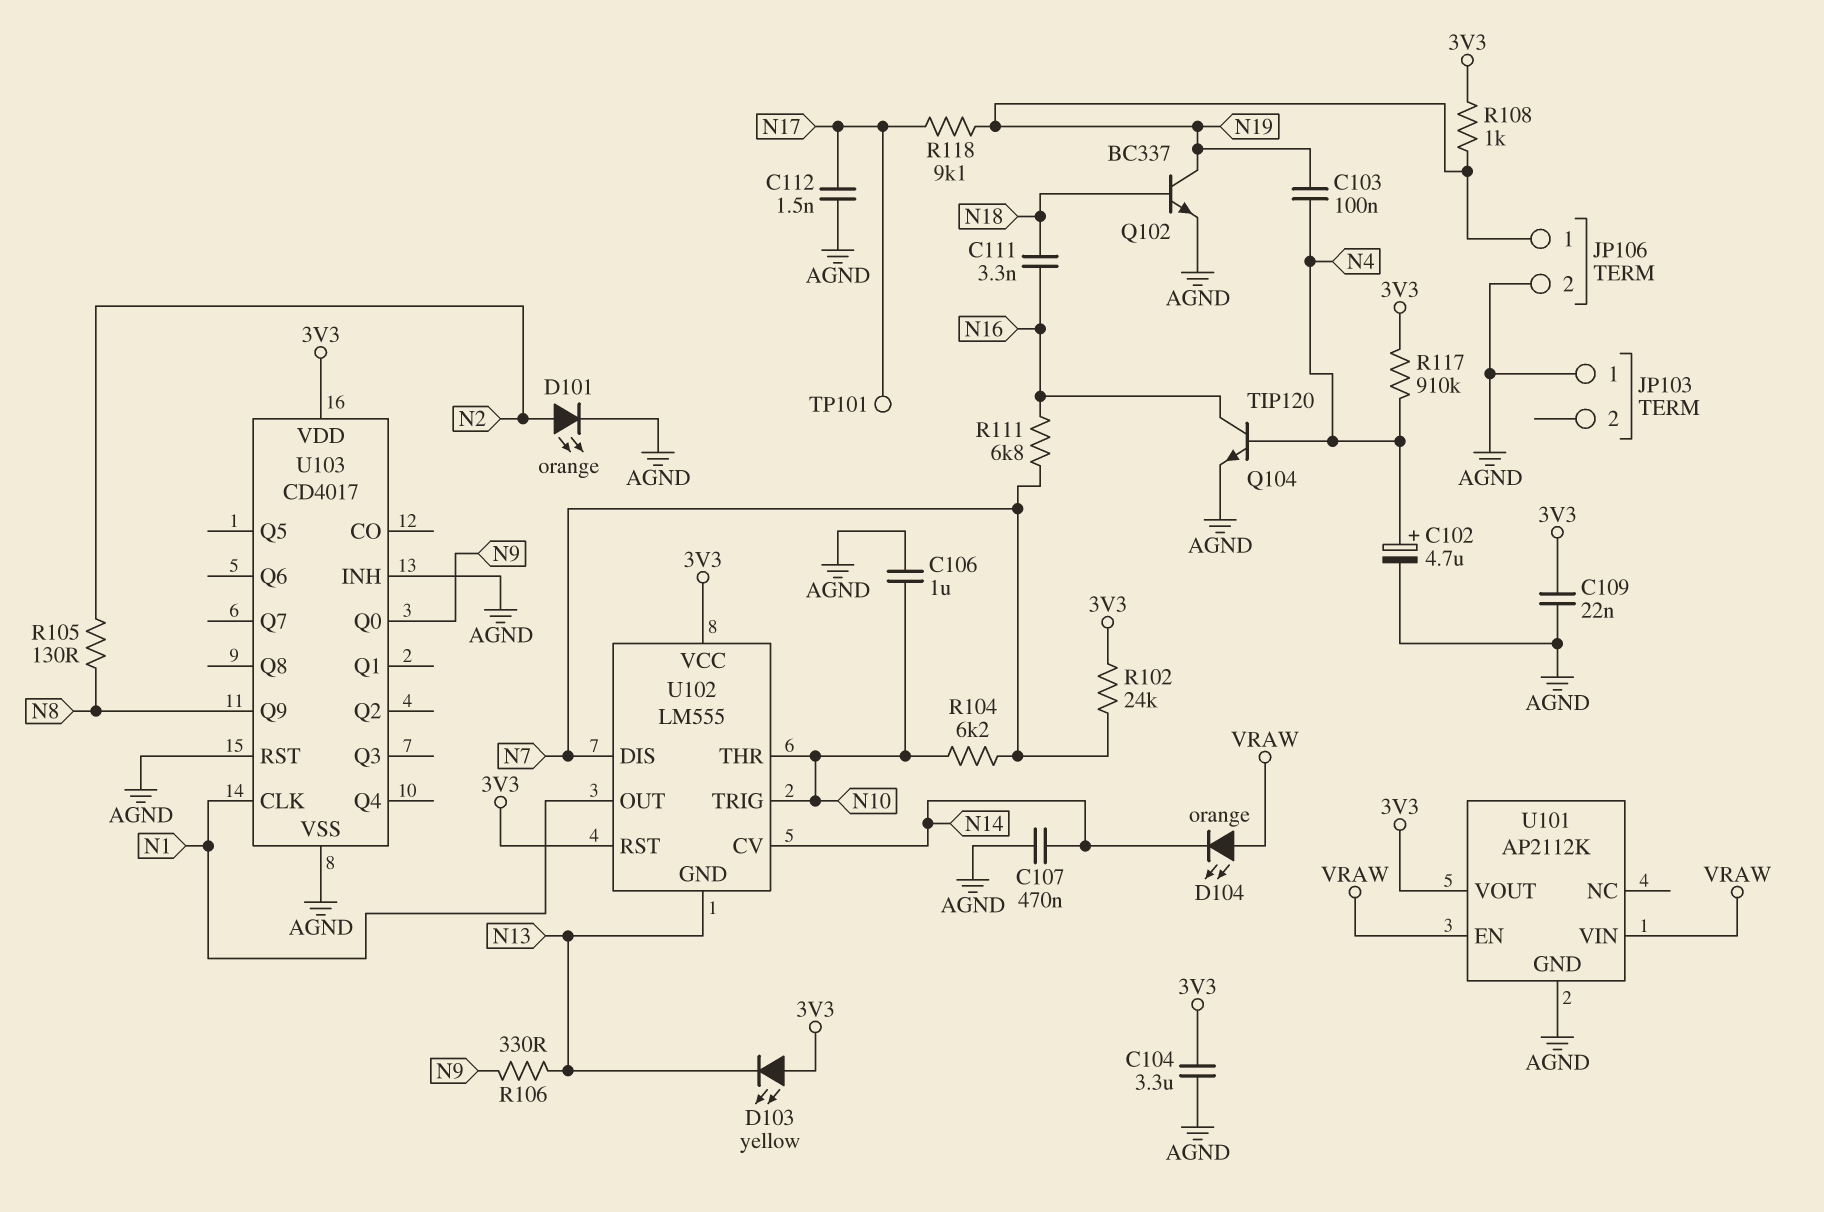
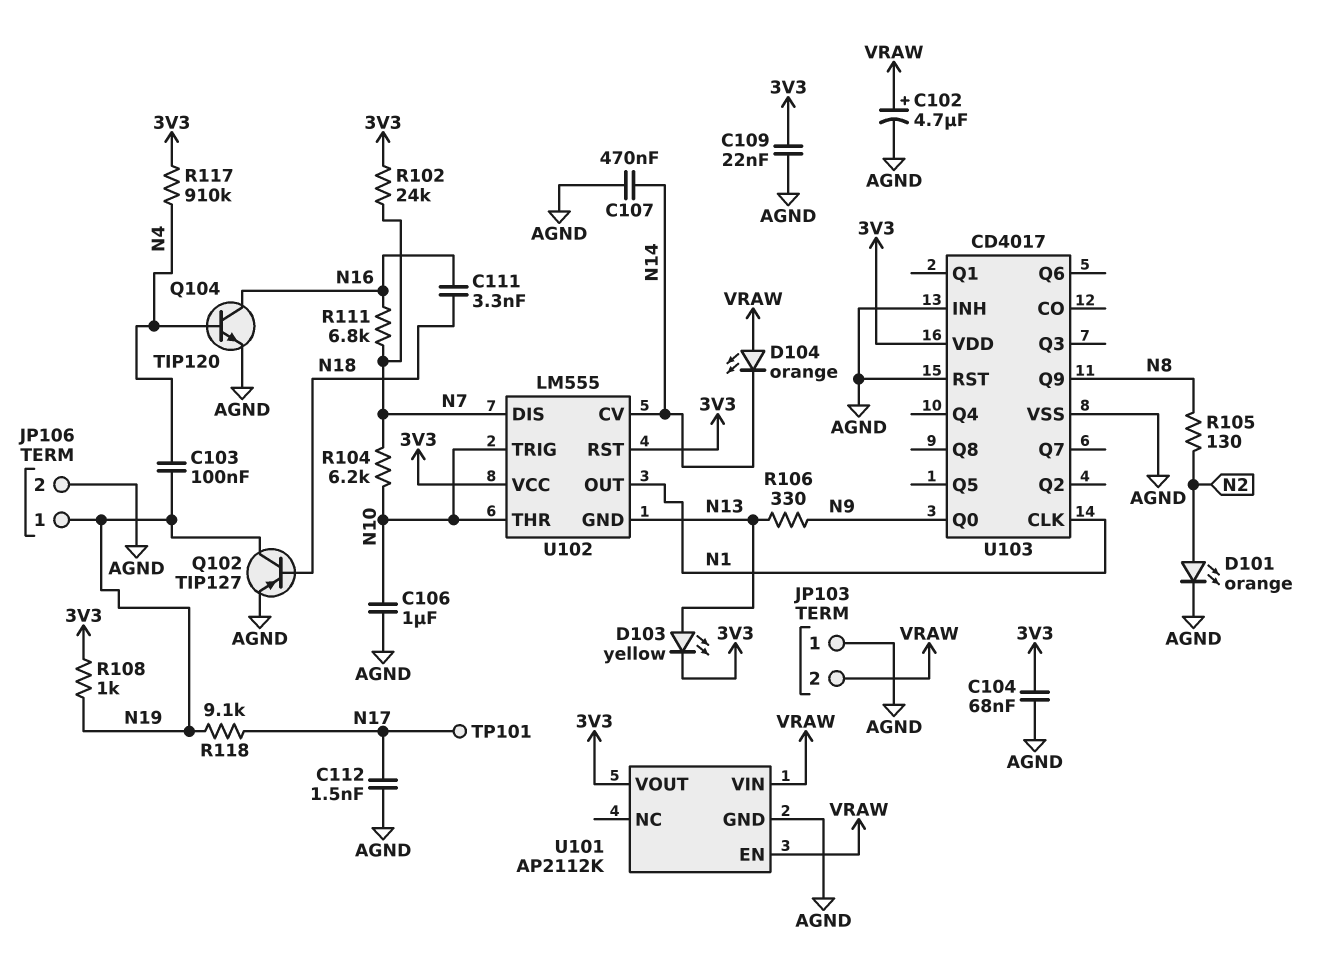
C102: 4.7uF (plus N4, minus AGND) -> 4.7uF (plus VRAW, minus AGND)
C104: 3.3uF (3V3, AGND) -> 68nF (3V3, AGND)
D103: LED yellow (A 3V3, K N13) -> LED yellow (A N13, K 3V3)
JP103 pin 2: none -> VRAW
Q102: NPN BC337 (B N18, C N19, E AGND) -> PNP TIP127 (B N18, C N19, E AGND)

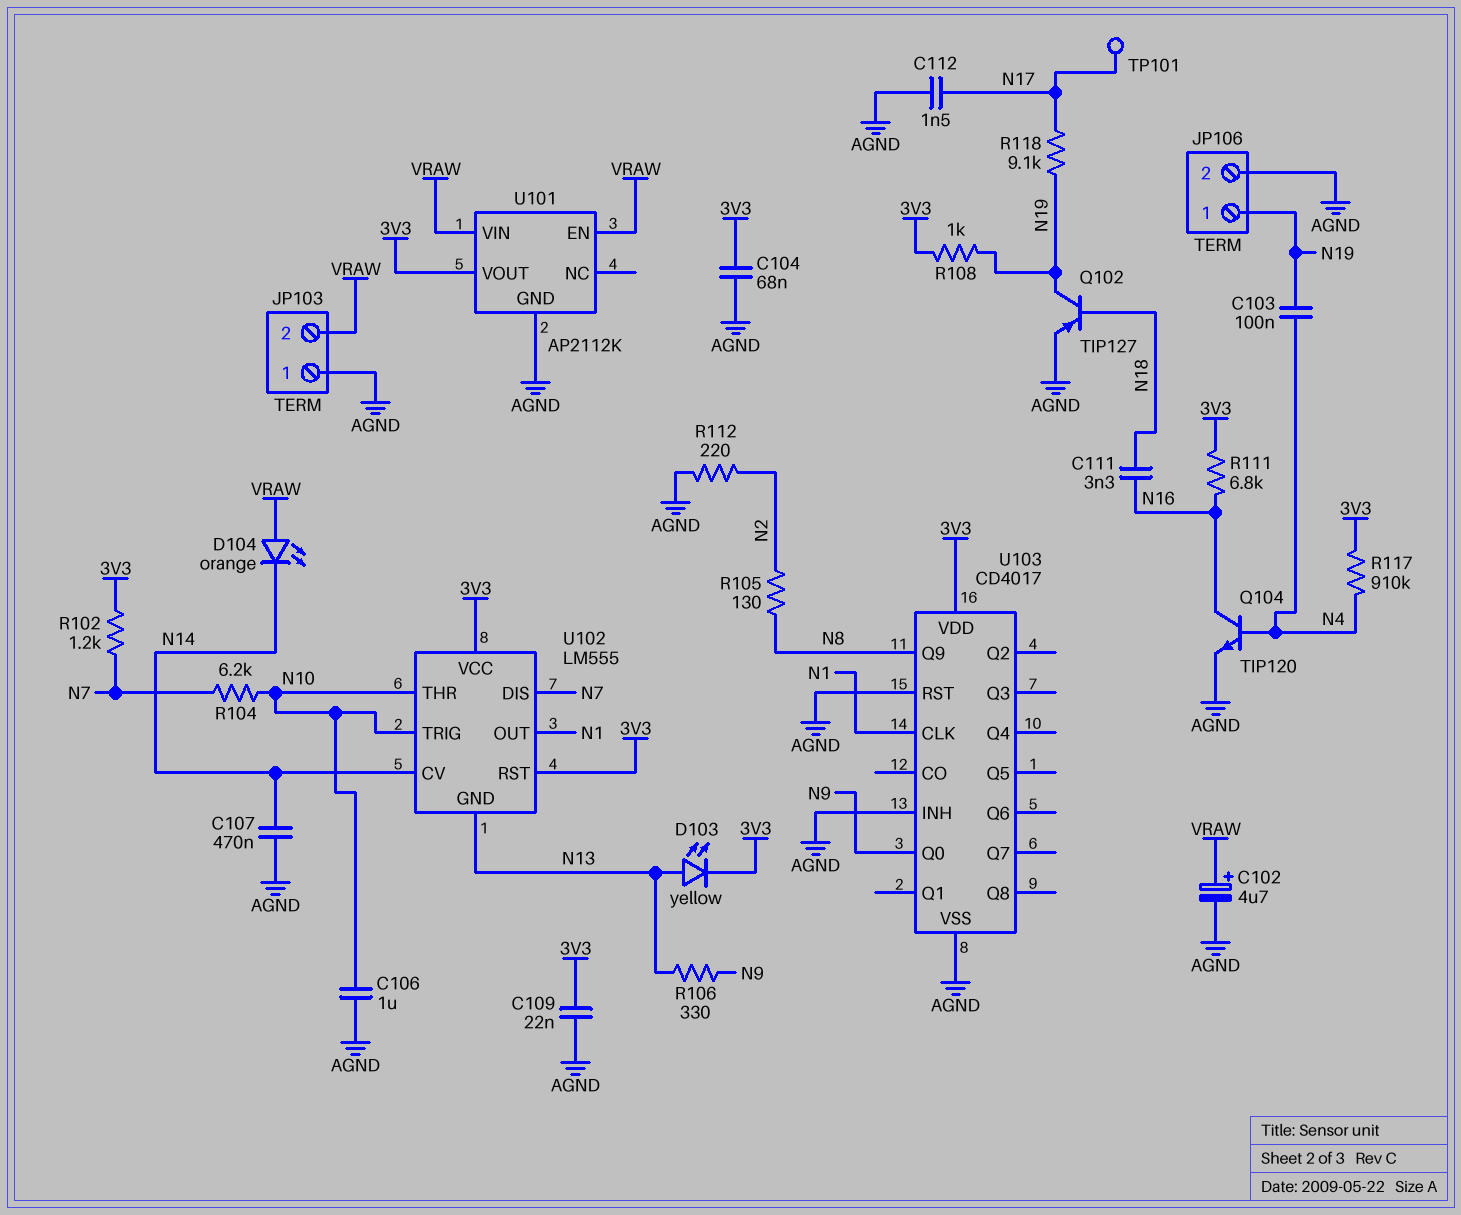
D101: LED orange (A N2, K AGND) -> none
R102: 24k (3V3, N7) -> 1.2k (3V3, N7)
R111: 6.8k (N7, N16) -> 6.8k (3V3, N16)
R112: none -> 220 (AGND, N2)

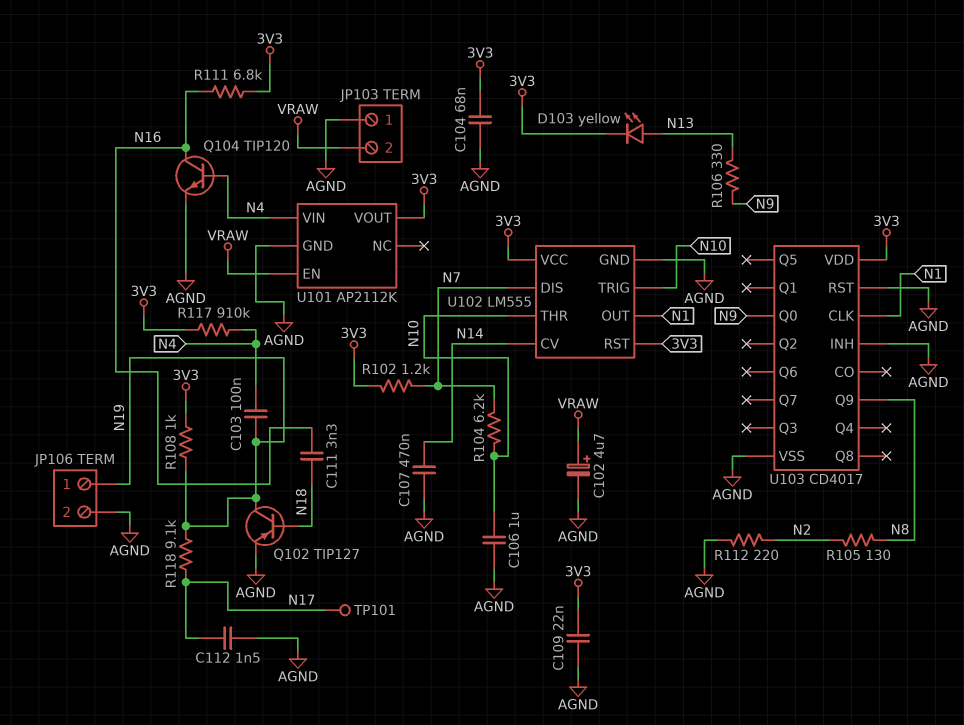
D104: LED orange (A VRAW, K N14) -> none
U101 pin VIN: VRAW -> N4
U102 pin GND: N13 -> AGND

